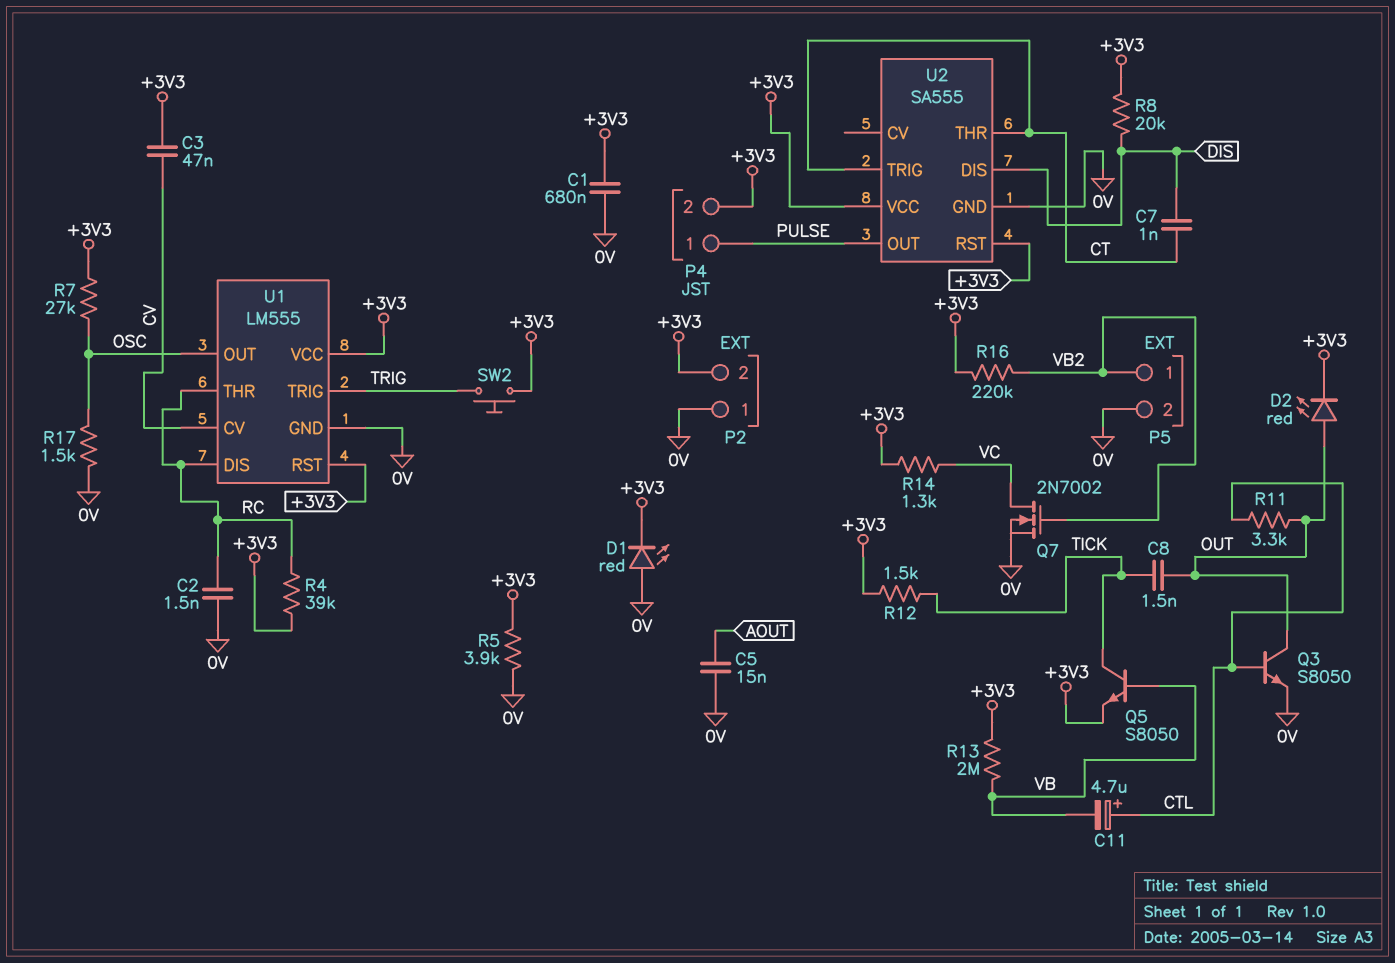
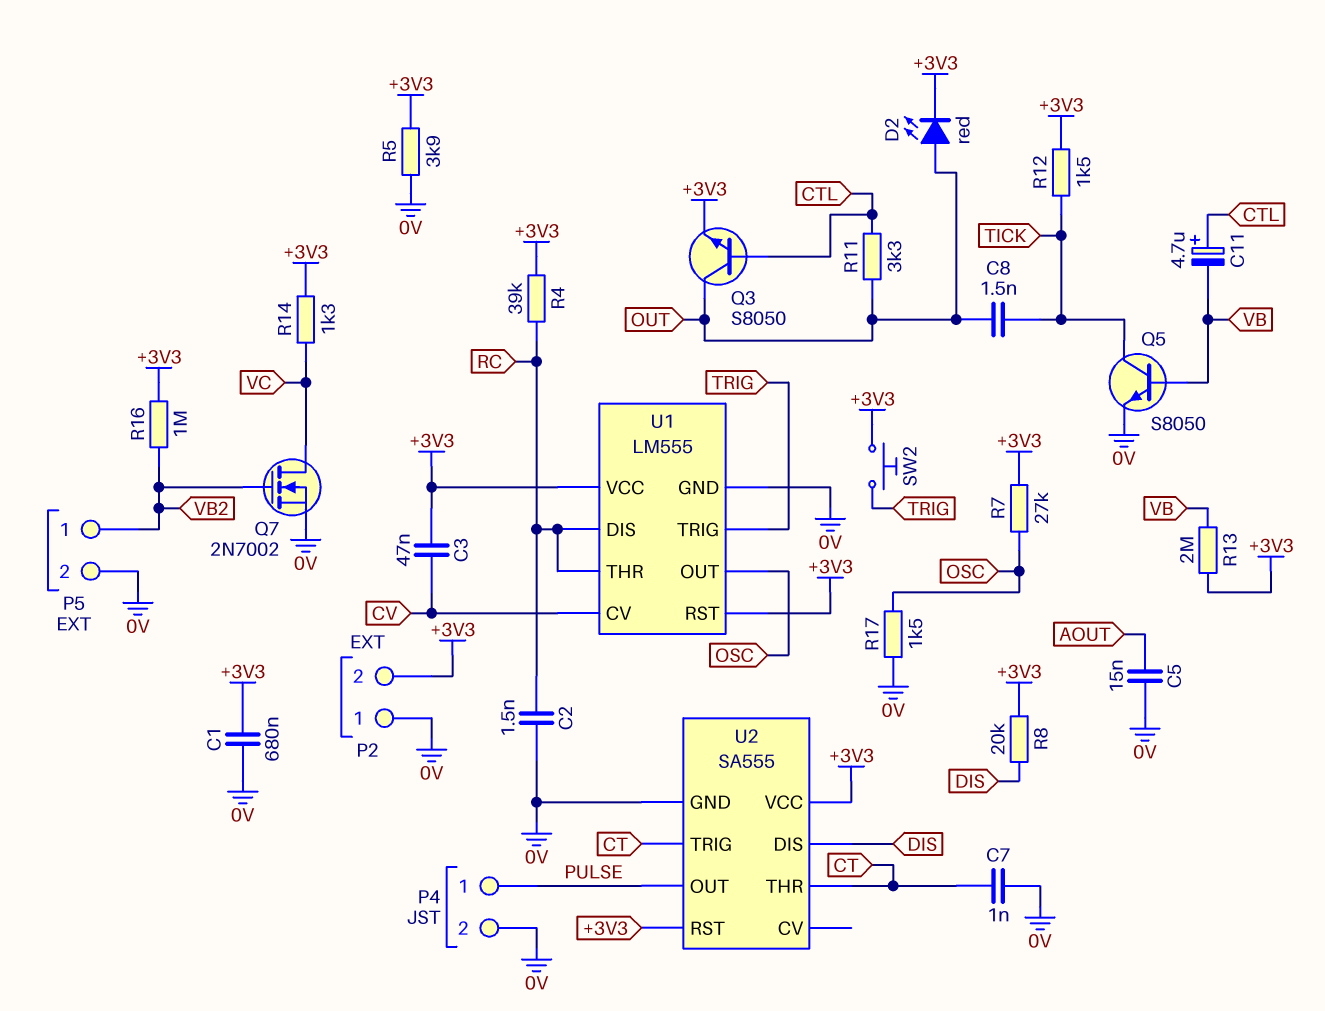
C7: 1nF (CT, DIS) -> 1nF (0V, CT)
D1: LED red (A 0V, K +3V3) -> none
P4 pin 2: +3V3 -> 0V
Q3: NPN S8050 (B CTL, C OUT, E 0V) -> NPN S8050 (B CTL, C OUT, E +3V3)
Q5: NPN S8050 (B VB, C TICK, E +3V3) -> NPN S8050 (B VB, C TICK, E 0V)
R16: 220k (+3V3, VB2) -> 1M (+3V3, VB2)

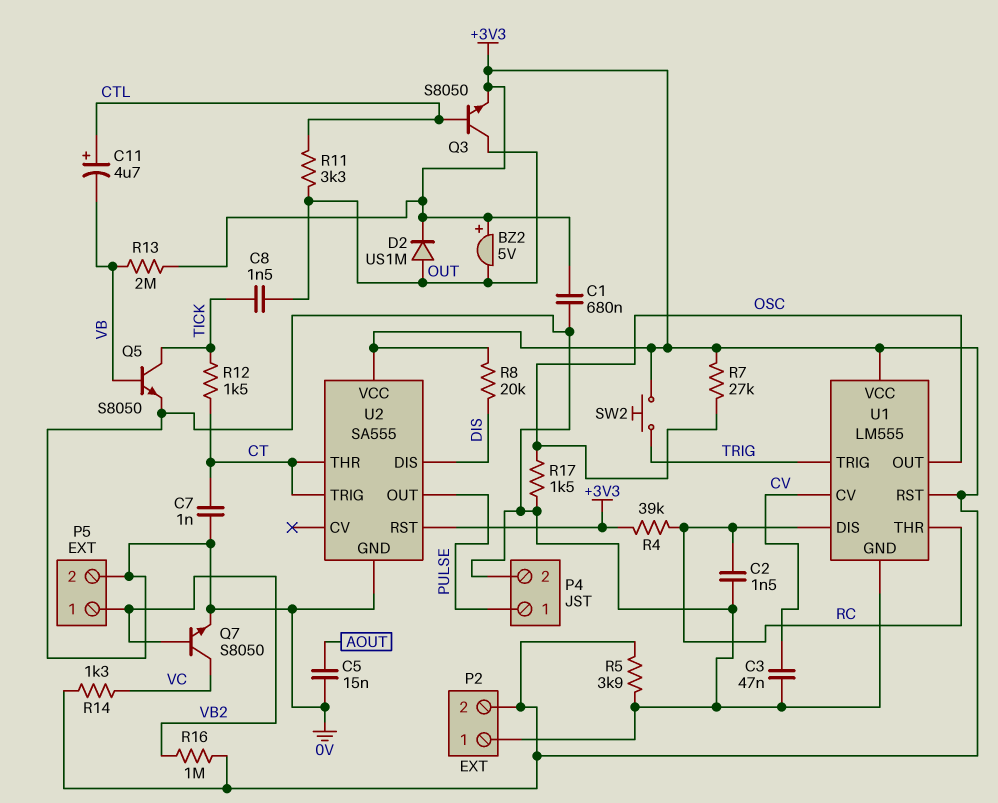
BZ2: none -> buzzer 5V (plus +3V3, minus OUT)
C3: 47nF (+3V3, CV) -> 47nF (0V, CV)
D2: LED red (A OUT, K +3V3) -> diode US1M (A OUT, K +3V3)
Q7: NMOS 2N7002 (G VB2, D VC, S 0V) -> NPN S8050 (B VB2, C VC, E 0V)
R12: 1.5k (+3V3, TICK) -> 1.5k (CT, TICK)

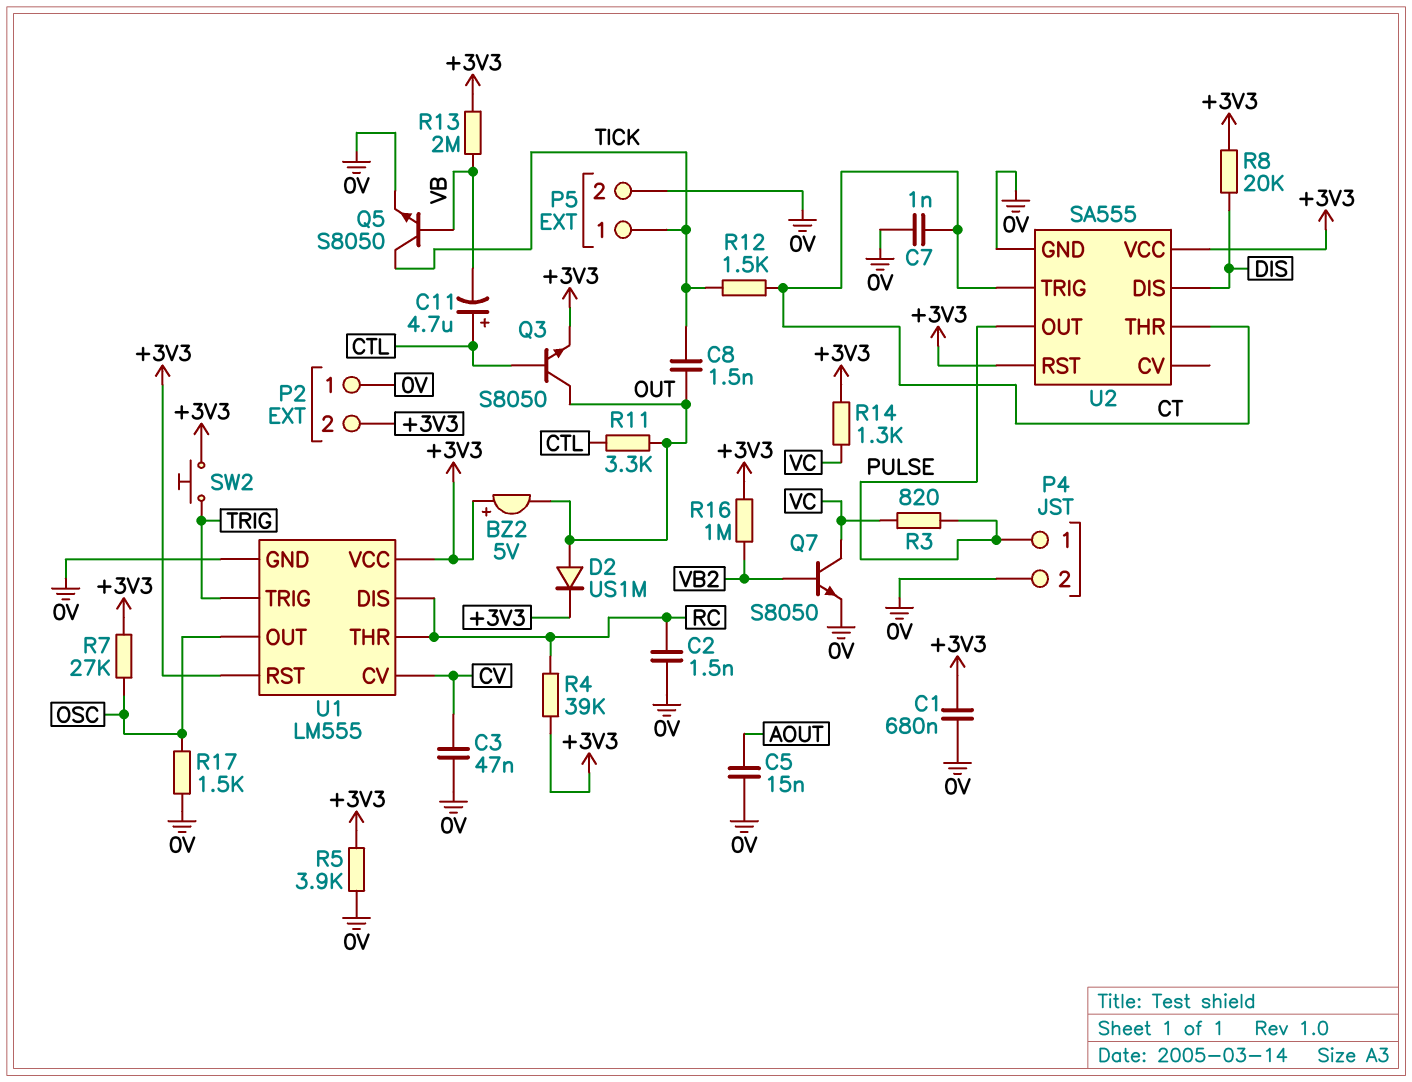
P5 pin 1: VB2 -> TICK
R3: none -> 820 (PULSE, VC)

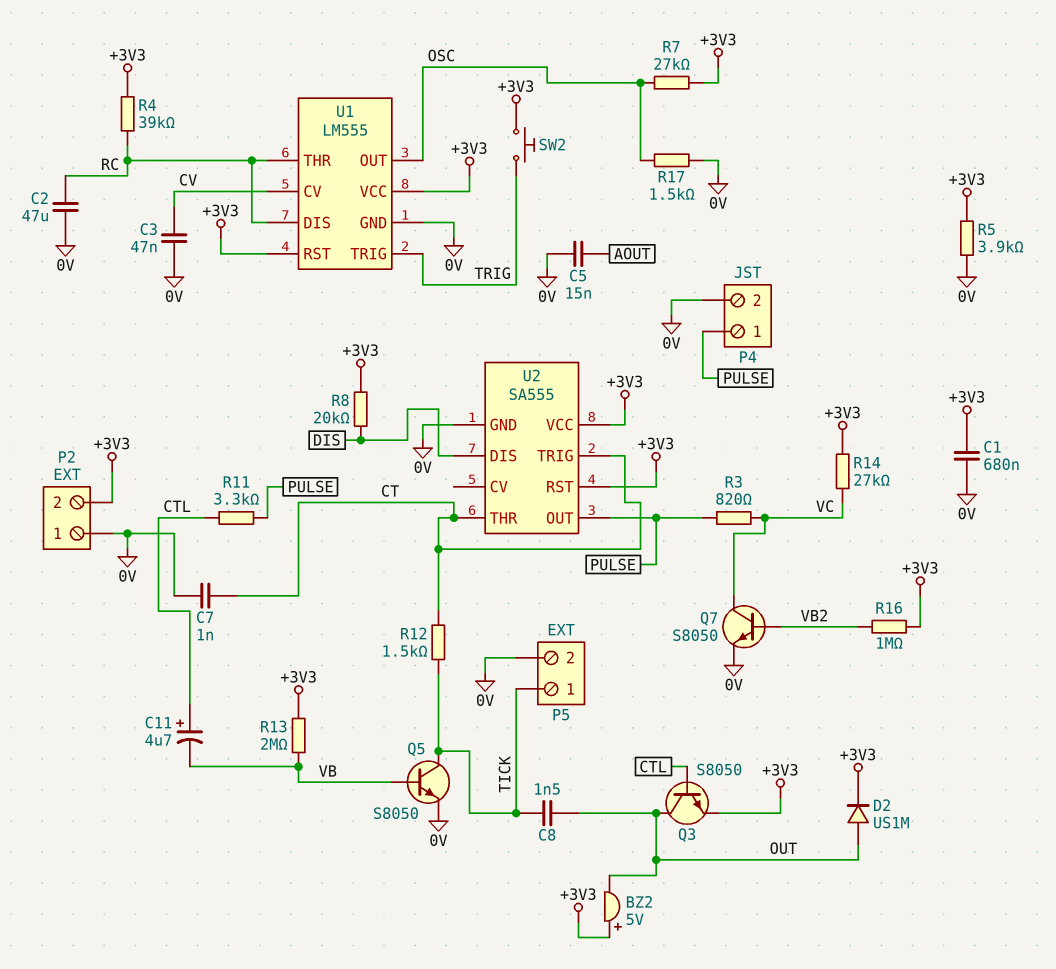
C2: 1.5nF (0V, RC) -> 47uF (0V, RC)
R11: 3.3k (CTL, OUT) -> 3.3k (CTL, PULSE)
R14: 1.3k (+3V3, VC) -> 27k (+3V3, VC)

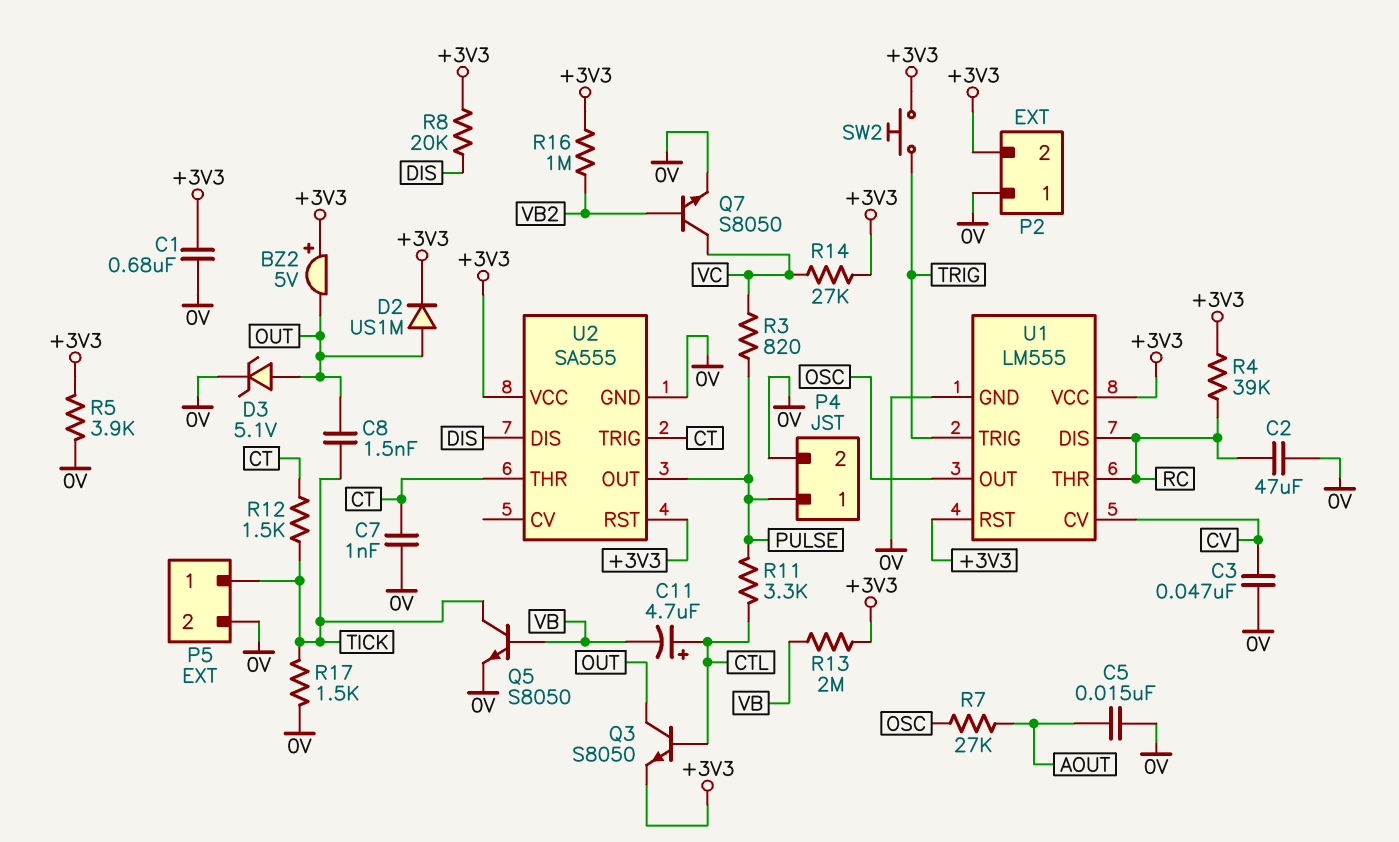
D3: none -> zener 5.1V (A OUT, K 0V)
R7: 27k (+3V3, OSC) -> 27k (AOUT, OSC)
R17: 1.5k (0V, OSC) -> 1.5k (0V, TICK)

